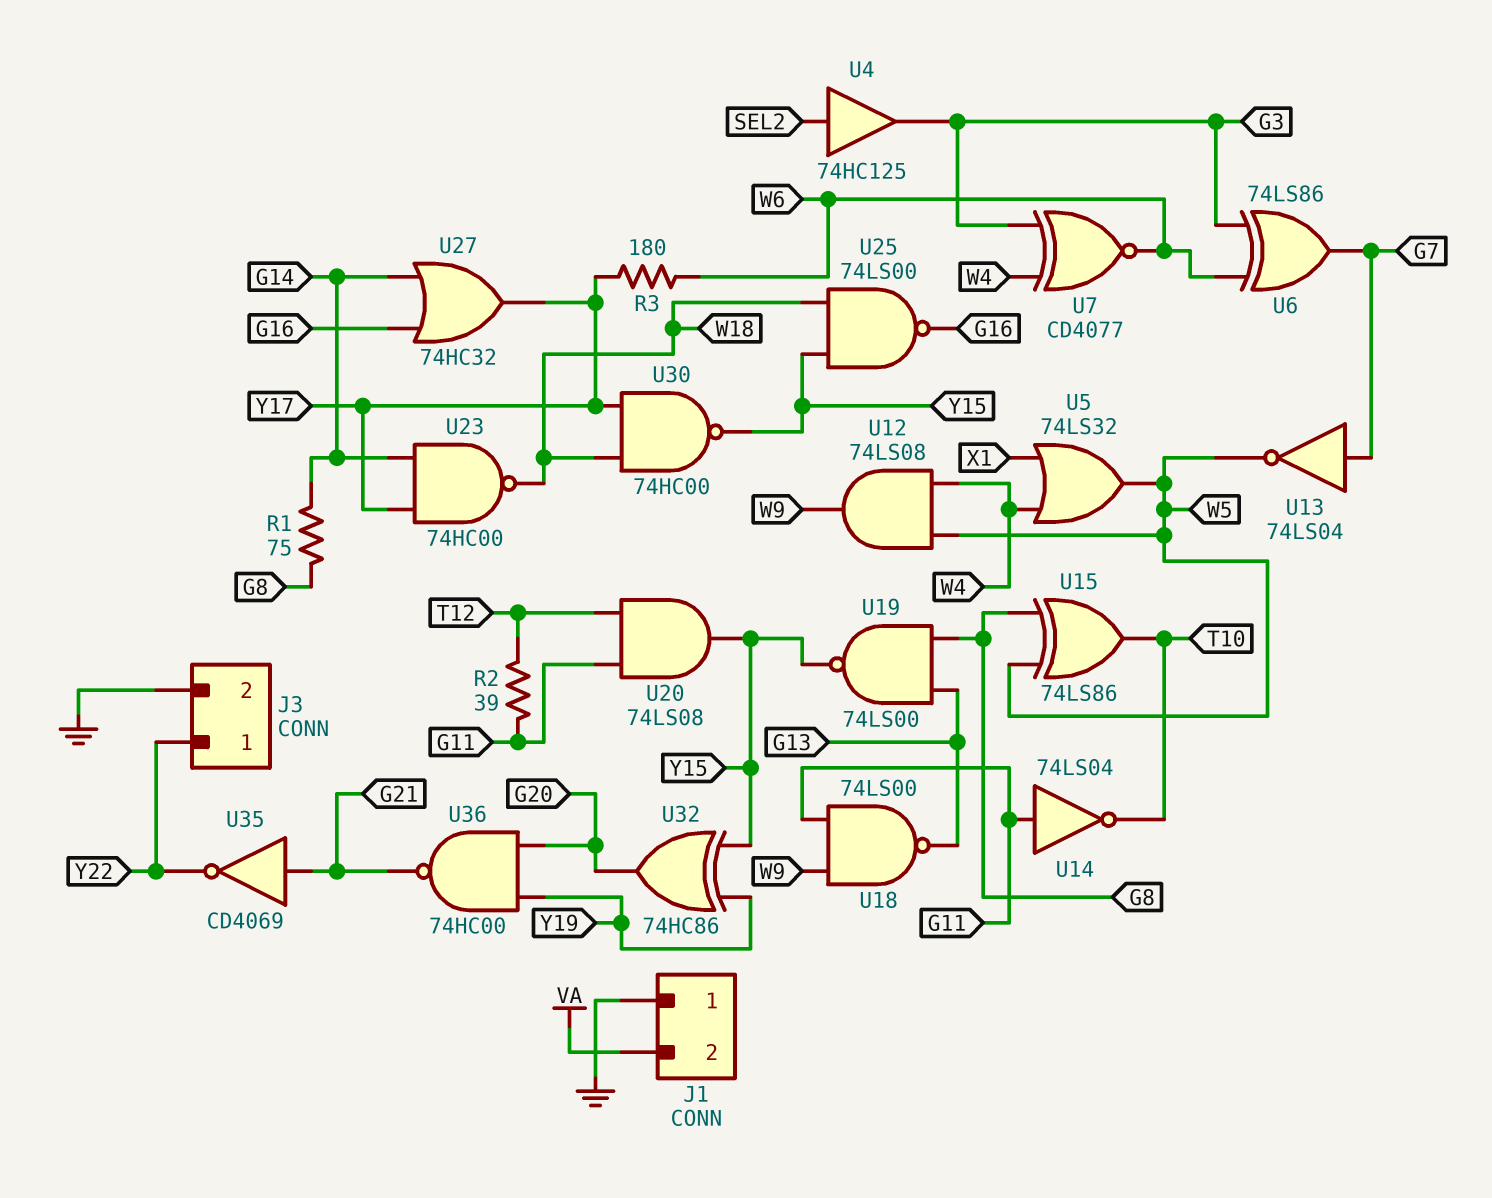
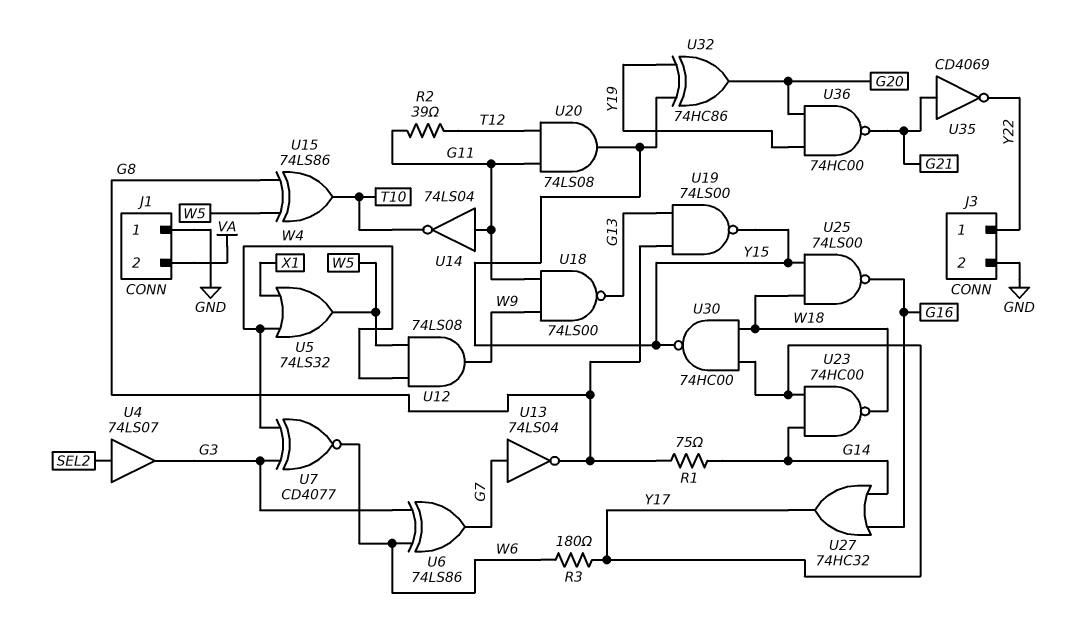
U4: buffer 74HC125 (in SEL2, out G3) -> buffer 74LS07 (in SEL2, out G3)
U13: NOT 74LS04 (in G7, out W5) -> NOT 74LS04 (in G7, out G8)

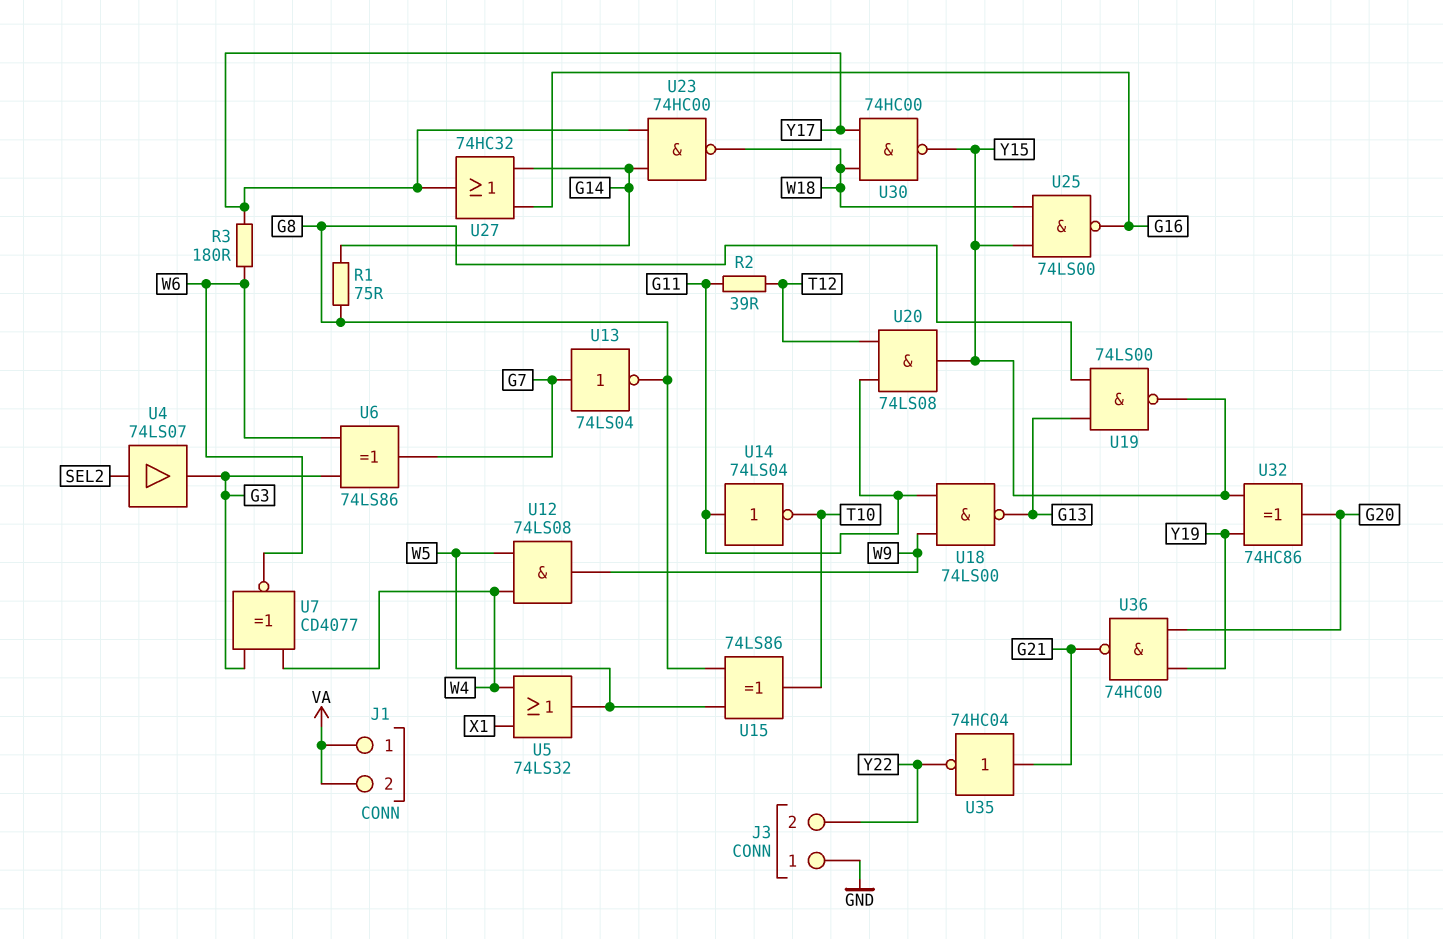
J1 pin 1: GND -> VA
J3 pin 1: Y22 -> GND
J3 pin 2: GND -> Y22
U35: NOT CD4069 (in G21, out Y22) -> NOT 74HC04 (in G21, out Y22)

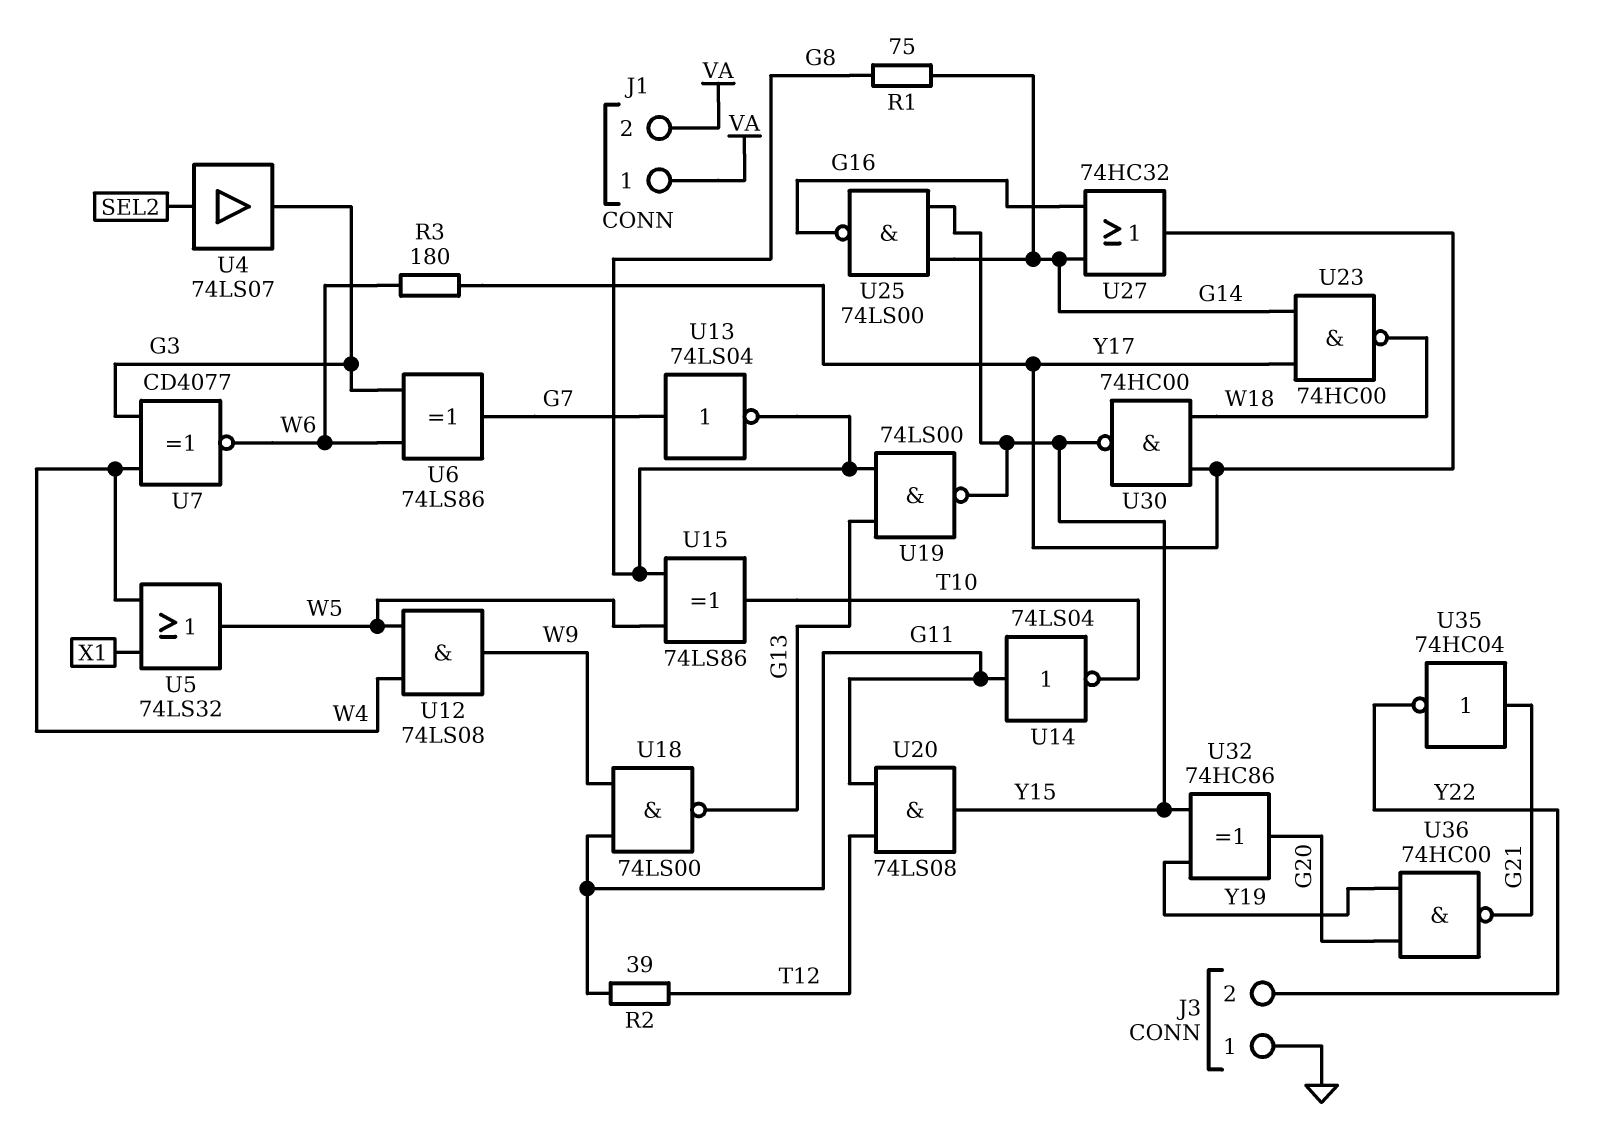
U25: NAND 74LS00 (in W18, in Y15, out G16) -> NAND 74LS00 (in G14, in Y15, out G16)

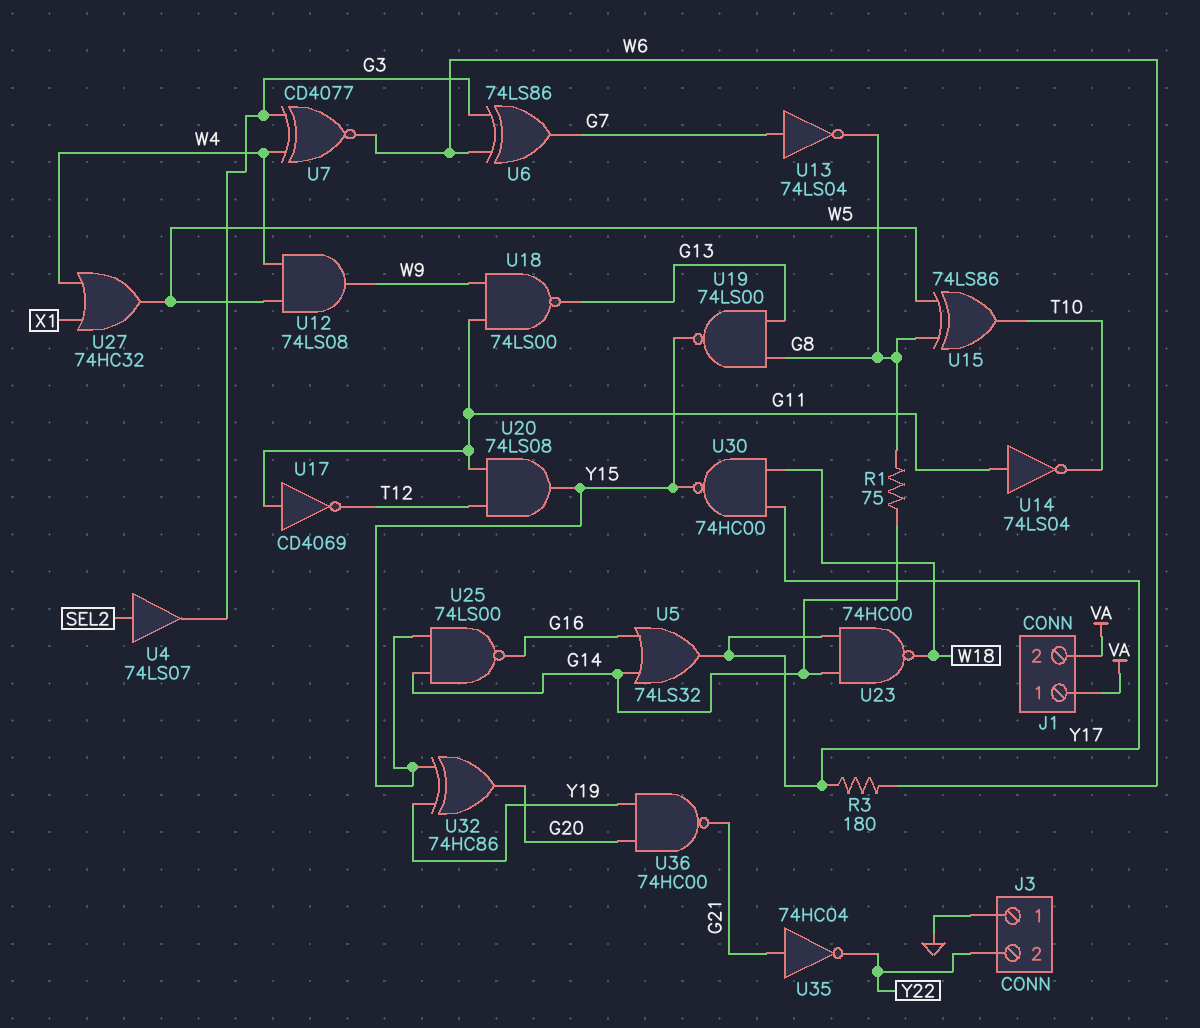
R2: 39 (G11, T12) -> none
U5: OR 74LS32 (in W4, in X1, out W5) -> OR 74LS32 (in G14, in G16, out Y17)
U17: none -> NOT CD4069 (in G11, out T12)
U27: OR 74HC32 (in G14, in G16, out Y17) -> OR 74HC32 (in W4, in X1, out W5)

